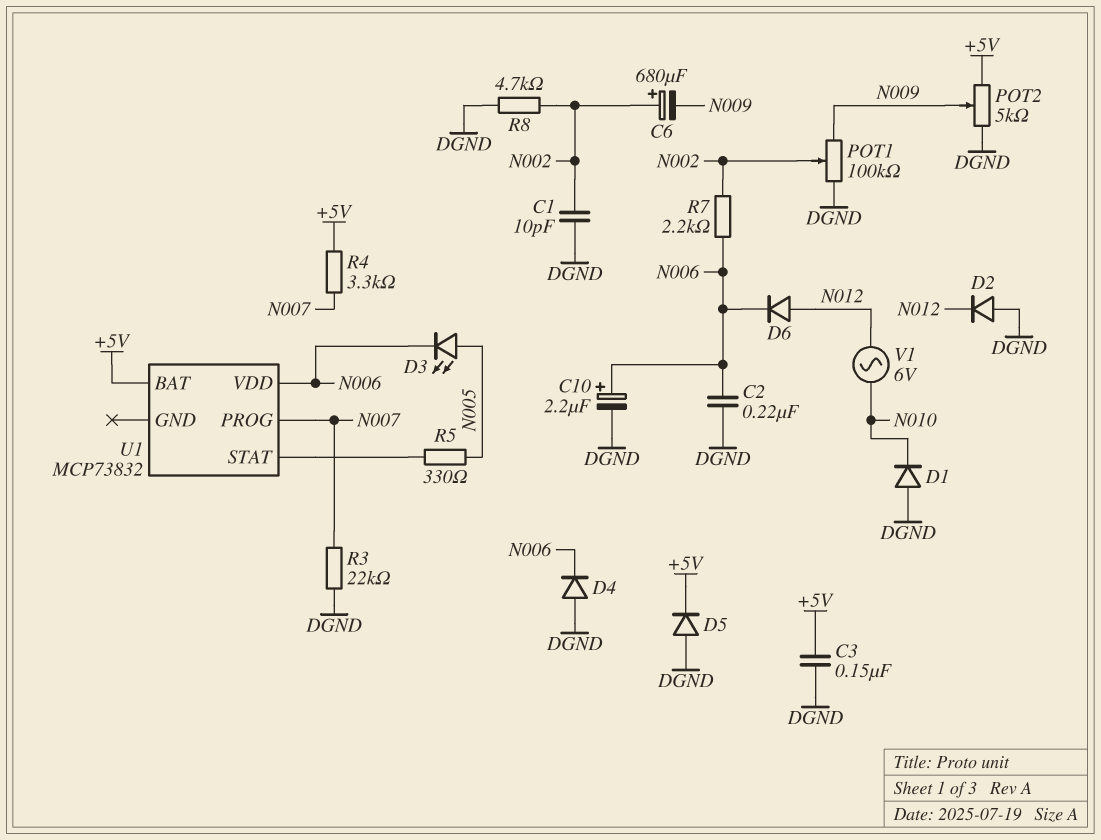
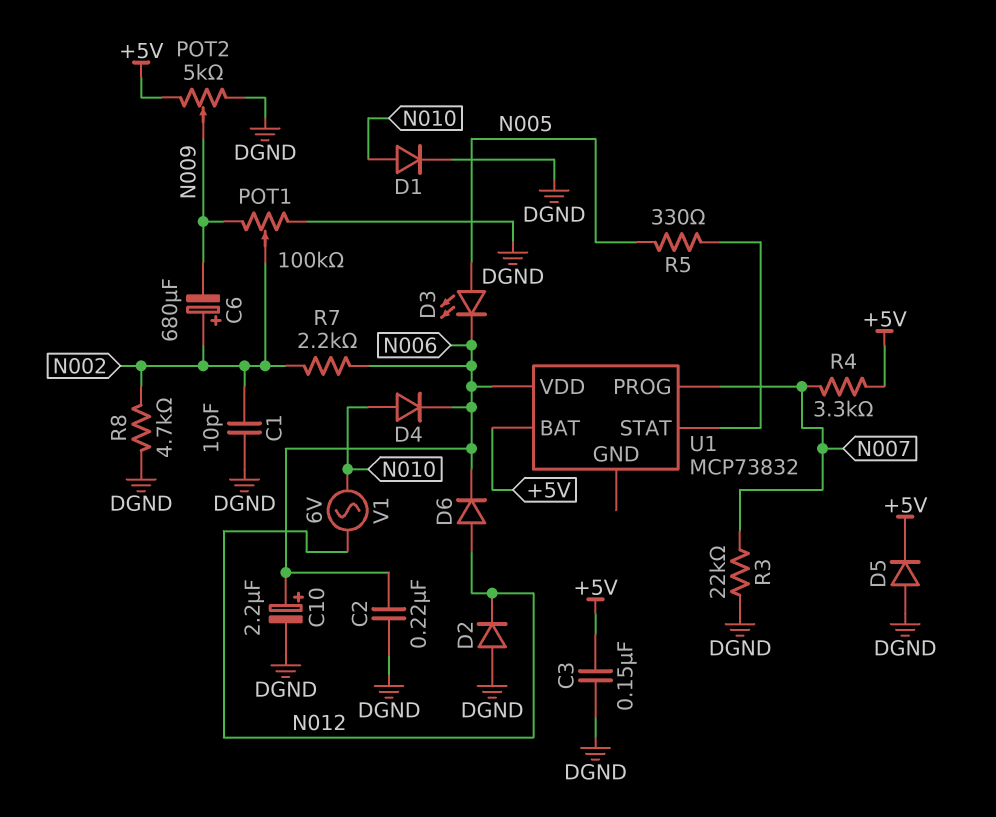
D1: diode (A DGND, K N010) -> diode (A N010, K DGND)
D4: diode (A DGND, K N006) -> diode (A N010, K N006)

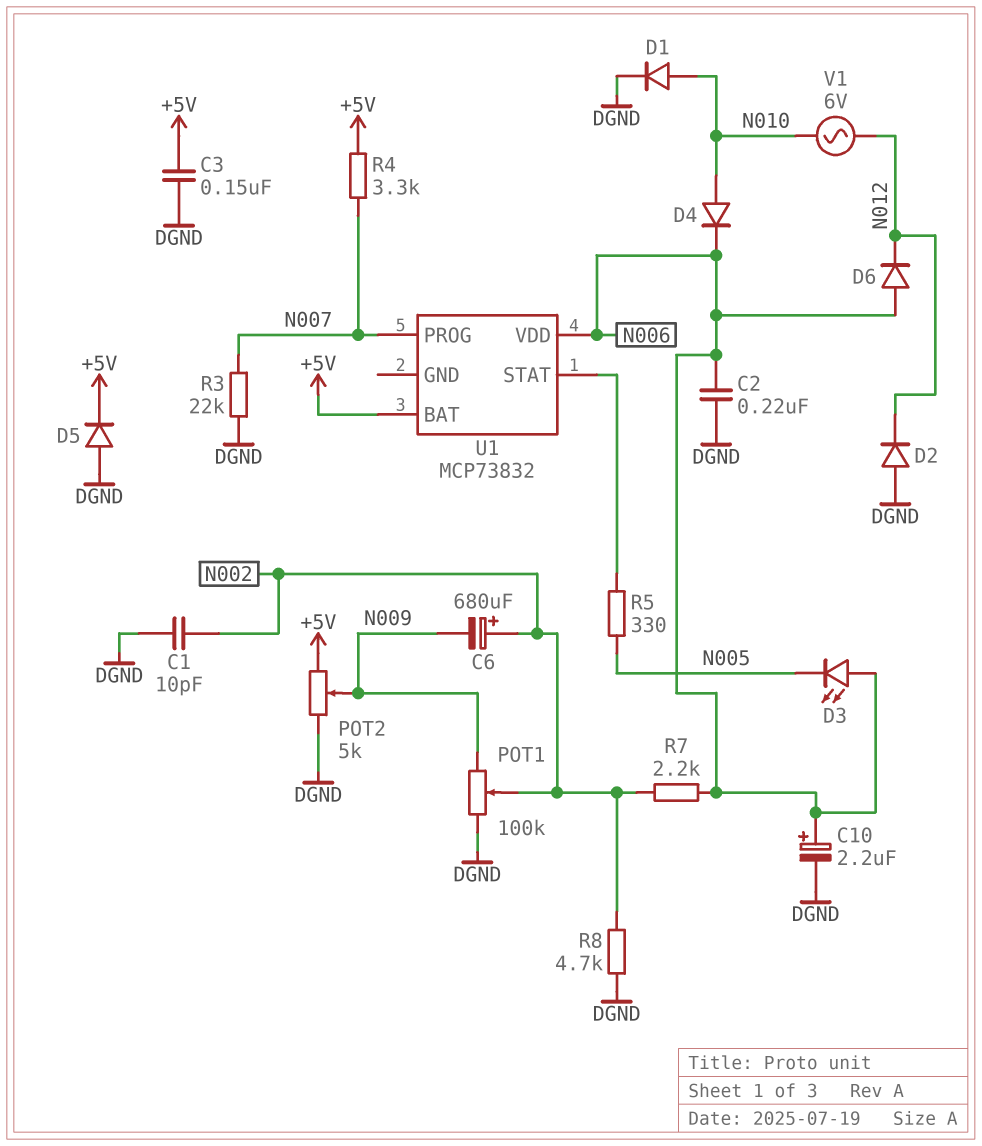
D3: LED (A N005, K N006) -> LED (A N006, K N005)
D6: diode (A N012, K N006) -> diode (A N006, K N012)

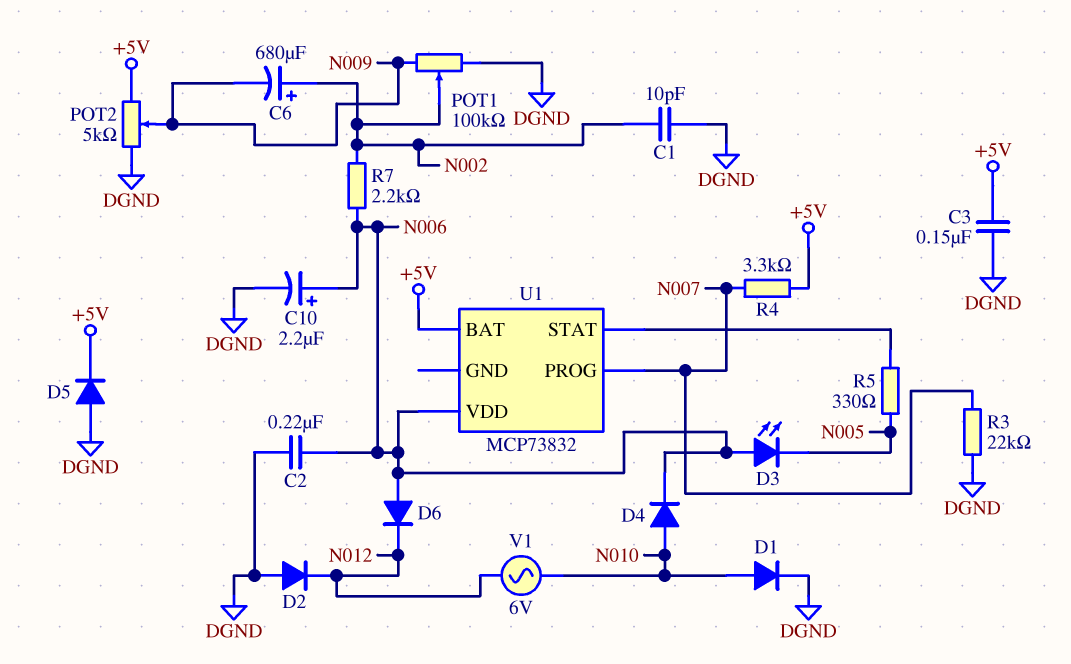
R8: 4.7k (DGND, N002) -> none

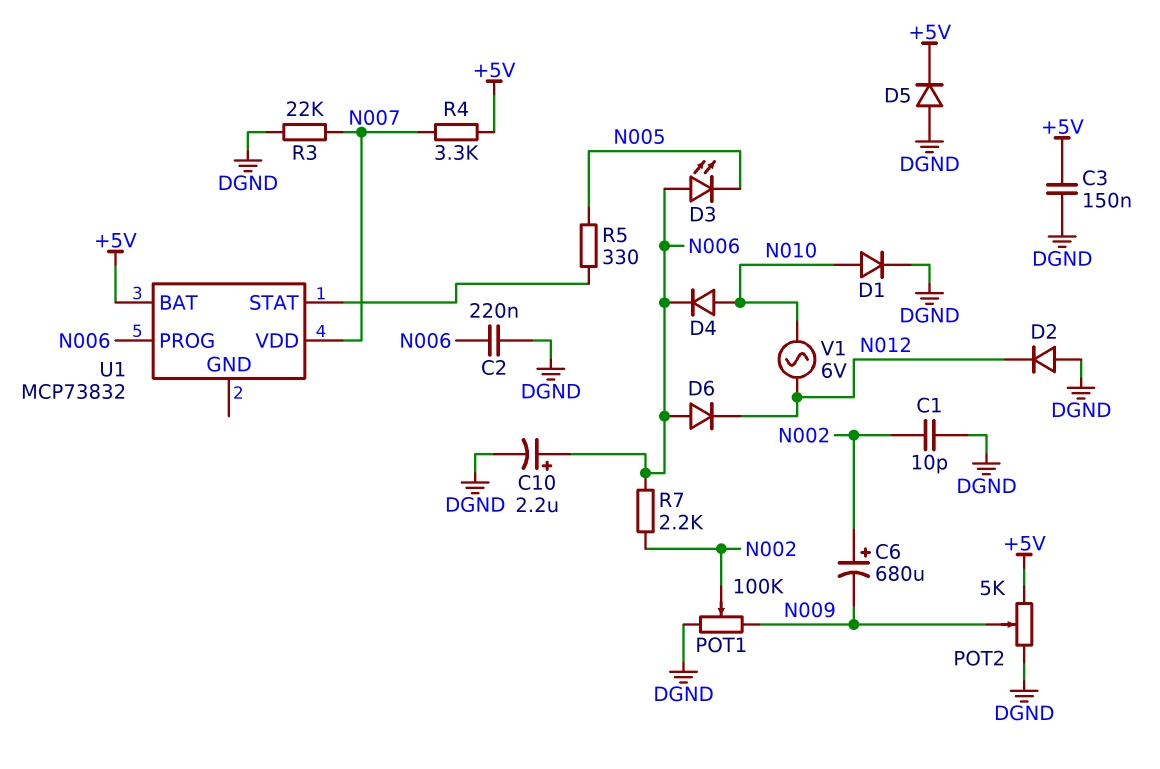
U1 pin PROG: N007 -> N006
U1 pin VDD: N006 -> N007

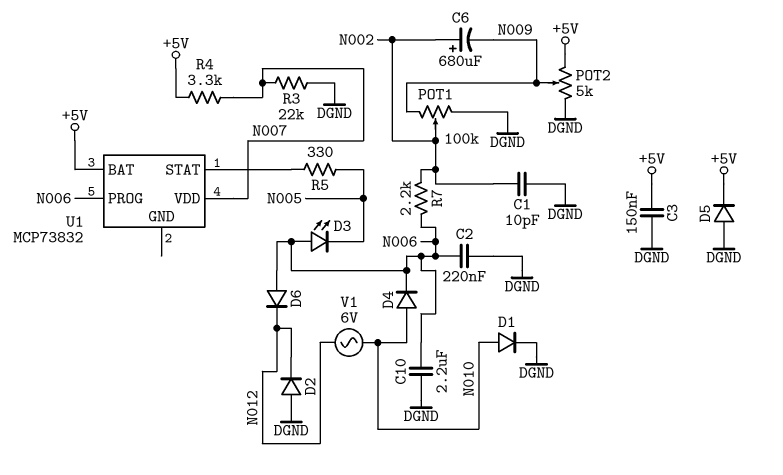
C10: 2.2uF (plus N006, minus DGND) -> 2.2uF (DGND, N006)

